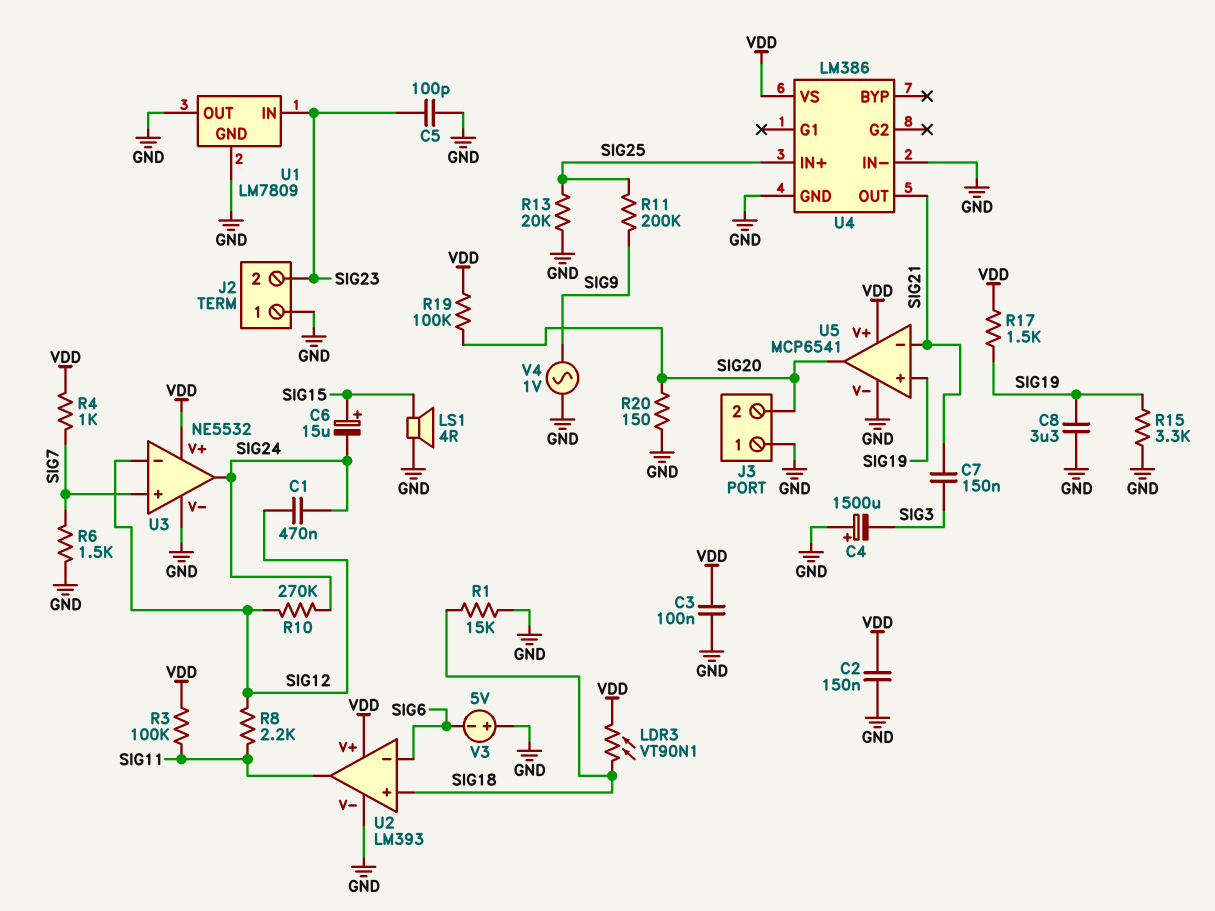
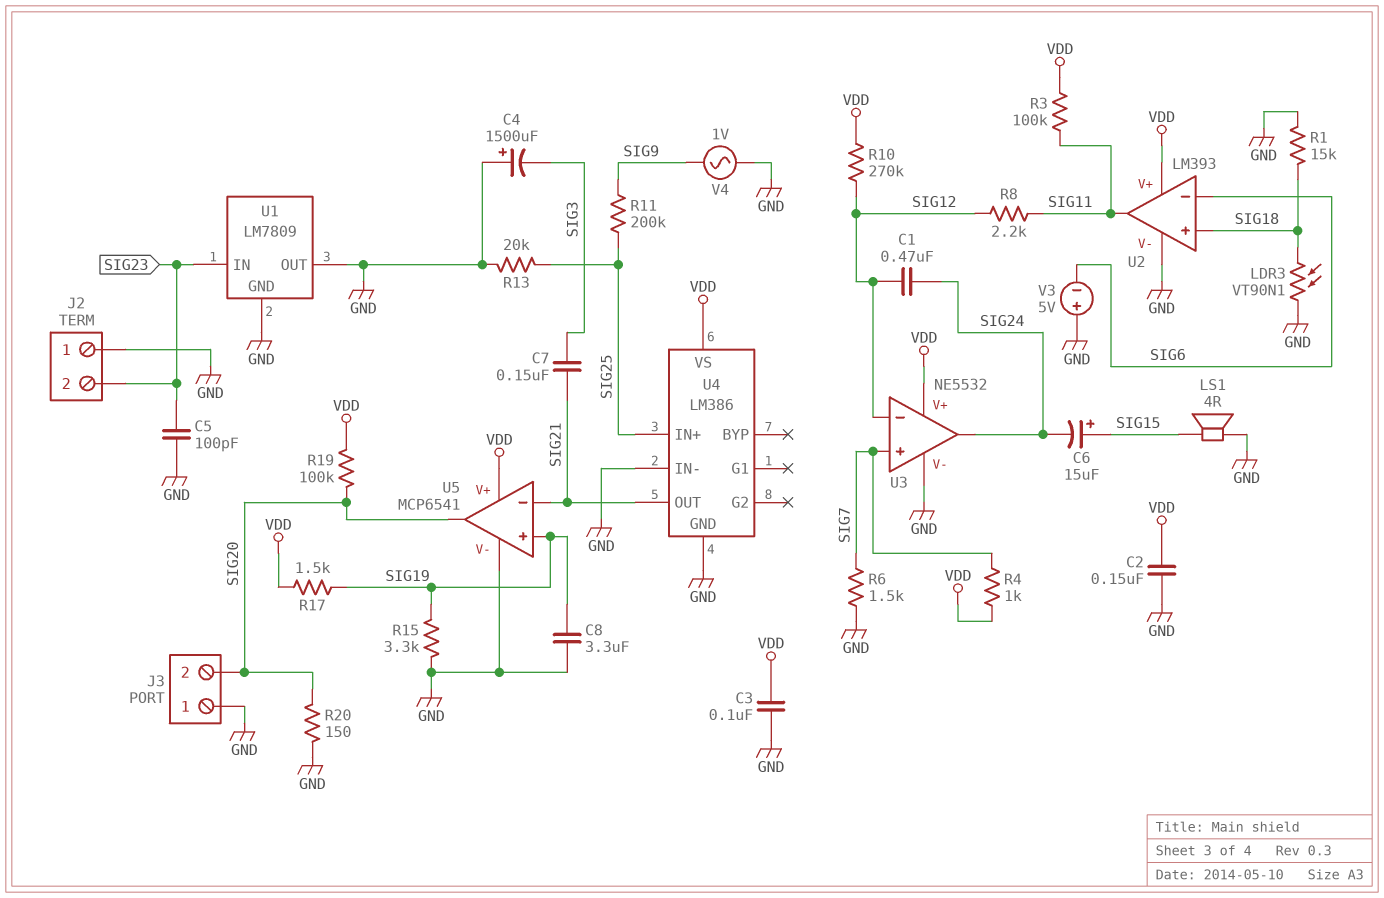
LDR3: VT90N1 (SIG18, VDD) -> VT90N1 (GND, SIG18)
R10: 270k (SIG12, SIG24) -> 270k (SIG12, VDD)

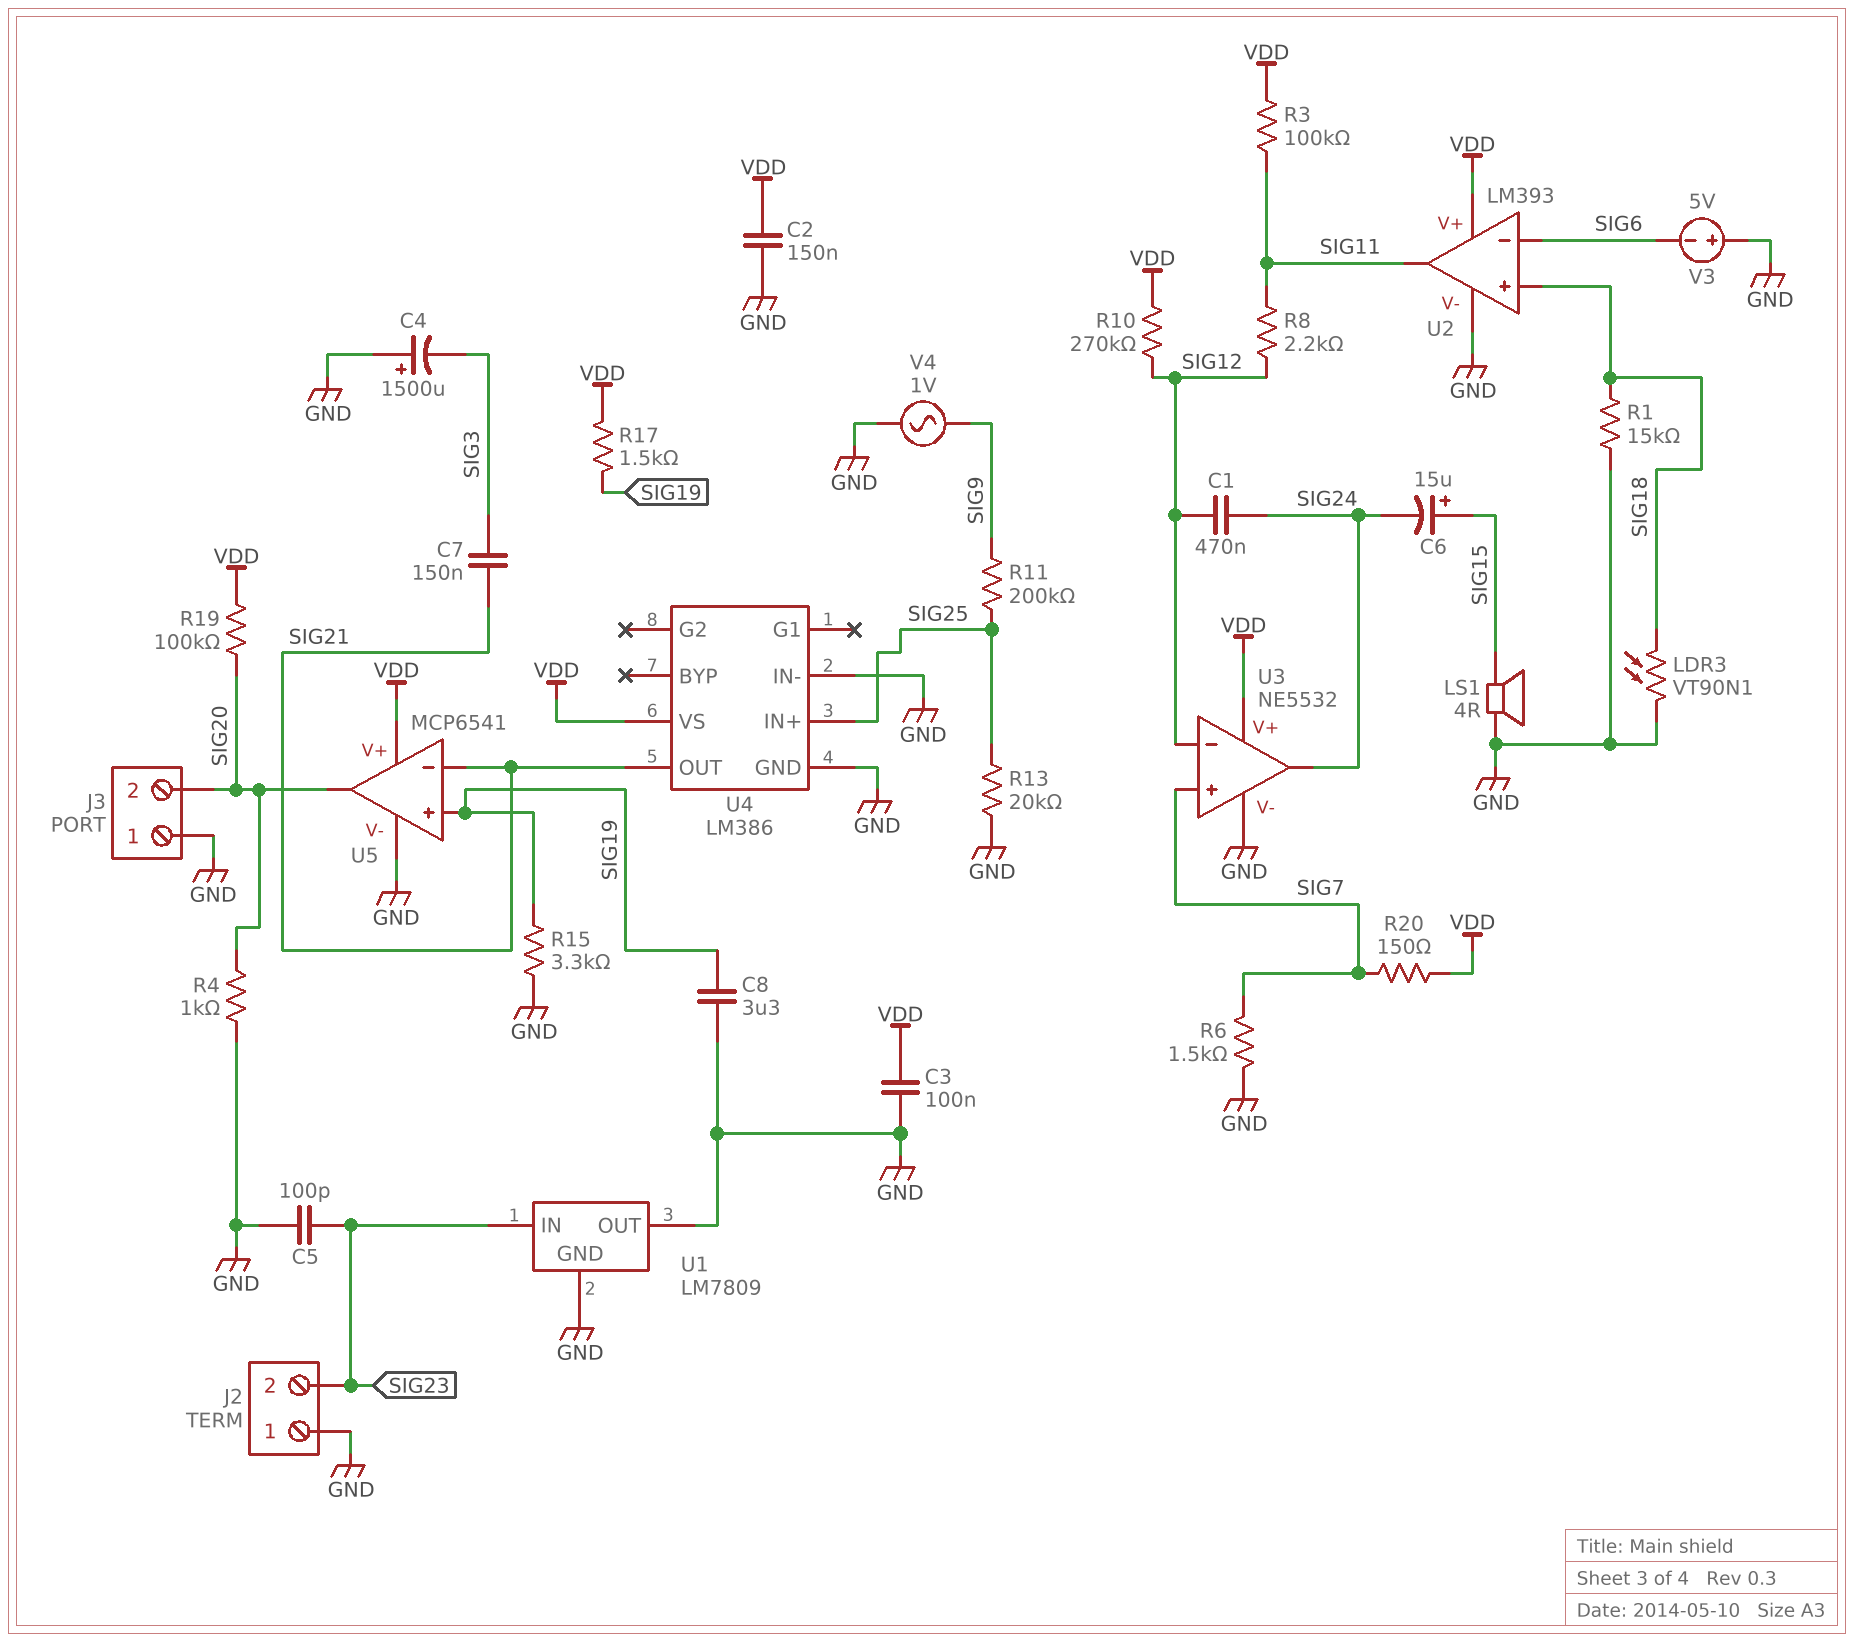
R4: 1k (SIG7, VDD) -> 1k (GND, SIG20)
R20: 150 (GND, SIG20) -> 150 (SIG7, VDD)

